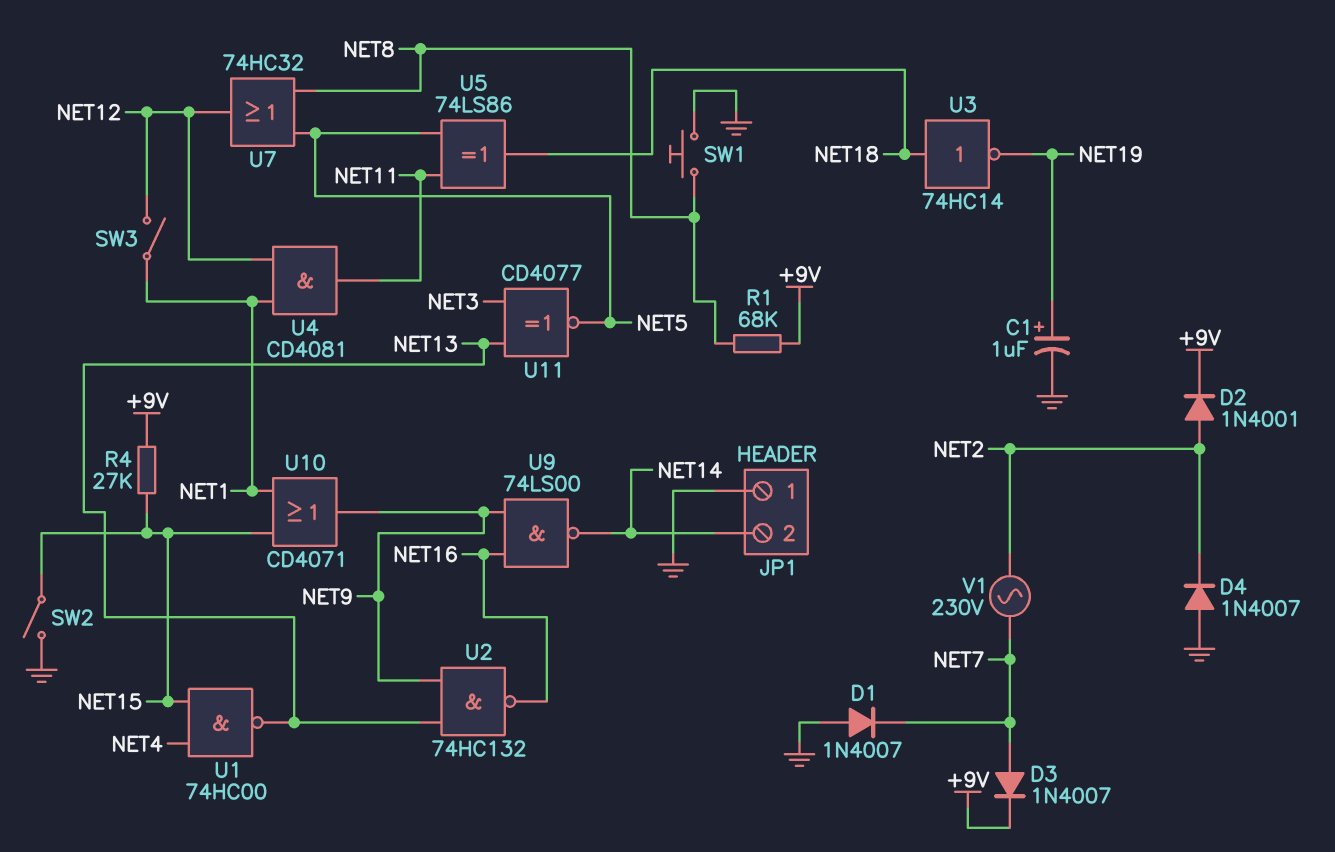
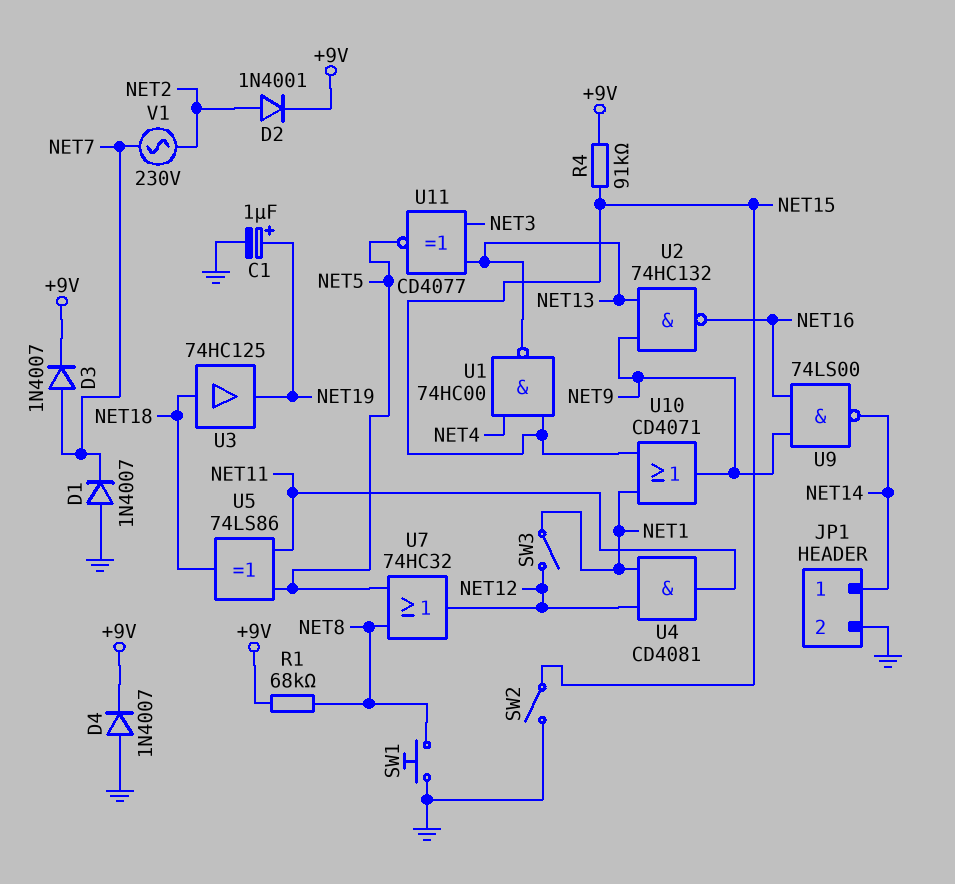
D4: diode 1N4007 (A GND, K NET2) -> diode 1N4007 (A GND, K +9V)
JP1 pin 1: GND -> NET14
JP1 pin 2: NET14 -> GND
R4: 27k (+9V, NET15) -> 91k (+9V, NET15)
U3: NOT 74HC14 (in NET18, out NET19) -> buffer 74HC125 (in NET18, out NET19)

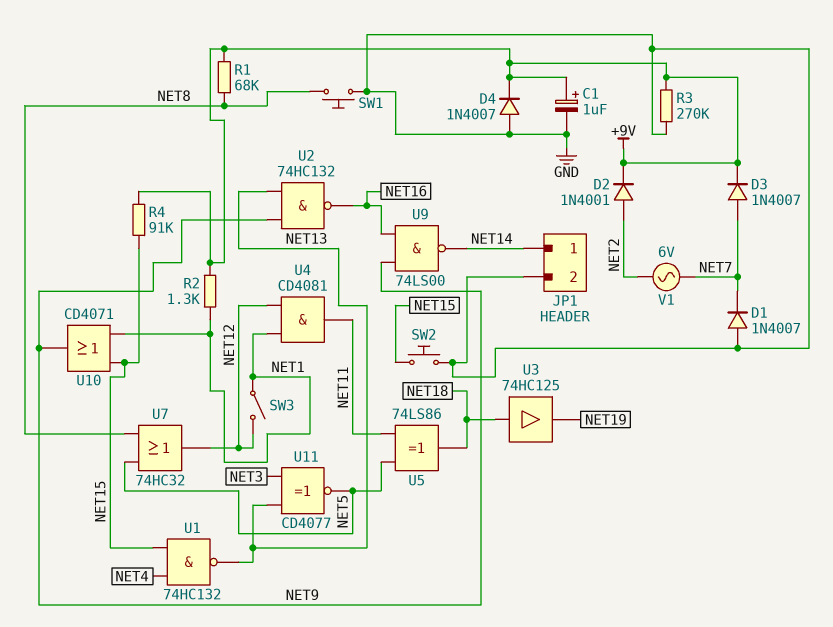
C1: 1uF (plus NET19, minus GND) -> 1uF (plus +9V, minus GND)
R2: none -> 1.3k (+9V, NET1)
R3: none -> 270k (+9V, GND)
SW2: switch (GND, NET15) -> button (GND, NET15)
U1: NAND 74HC00 (in NET4, in NET15, out NET13) -> NAND 74HC132 (in NET4, in NET15, out NET13)
V1: AC 230V (NET2, NET7) -> AC 6V (NET2, NET7)

